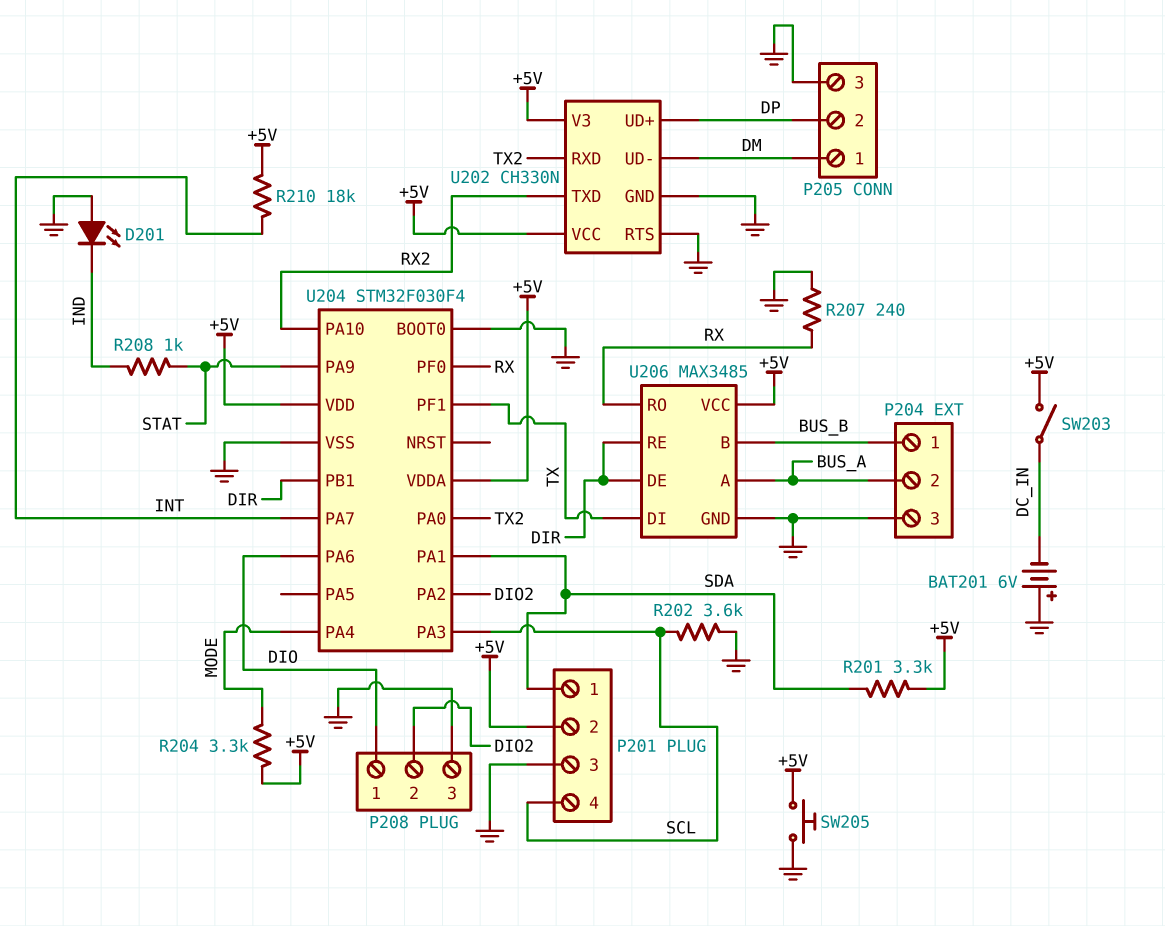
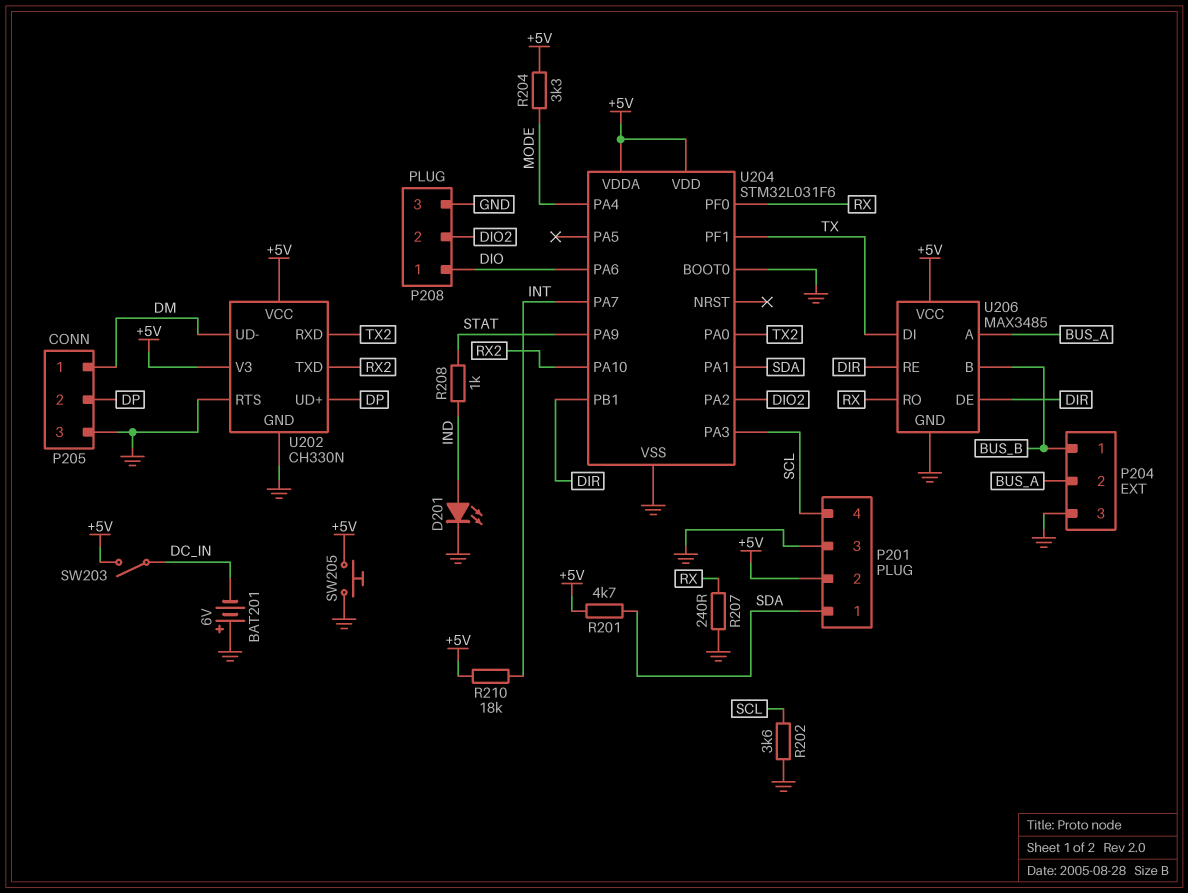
D201: LED (A GND, K IND) -> LED (A IND, K GND)
R201: 3.3k (+5V, SDA) -> 4.7k (+5V, SDA)
U204: STM32F030F4 -> STM32L031F6

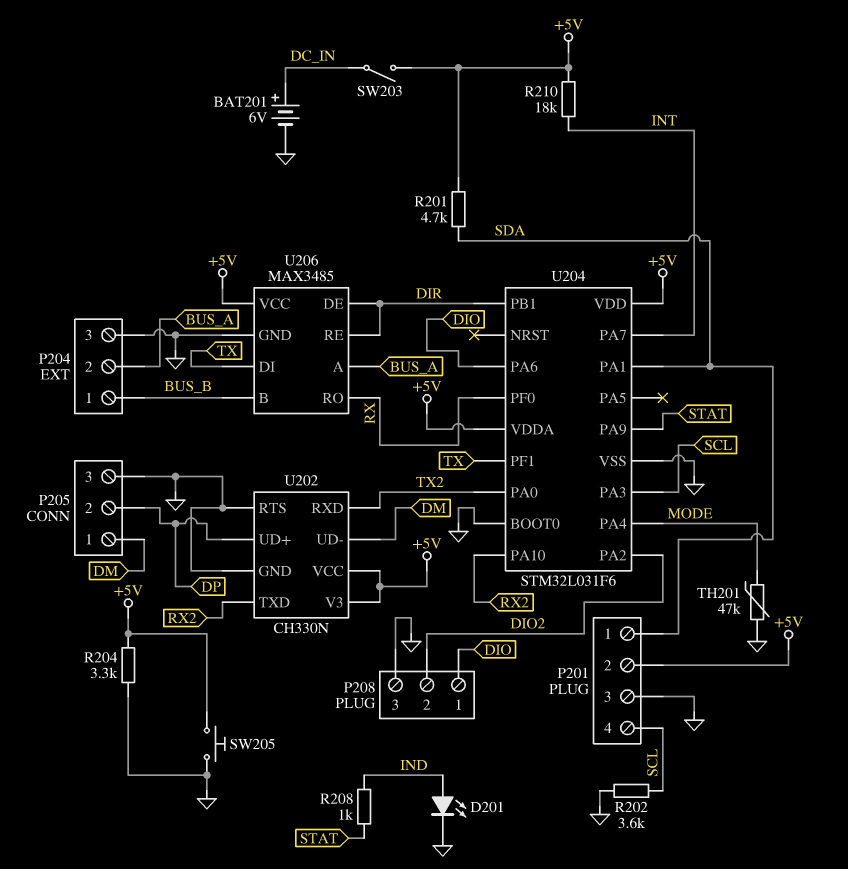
BAT201: 6V (plus GND, minus DC_IN) -> 6V (plus DC_IN, minus GND)
R204: 3.3k (+5V, MODE) -> 3.3k (+5V, GND)
R207: 240 (GND, RX) -> none
TH201: none -> 47k (GND, MODE)

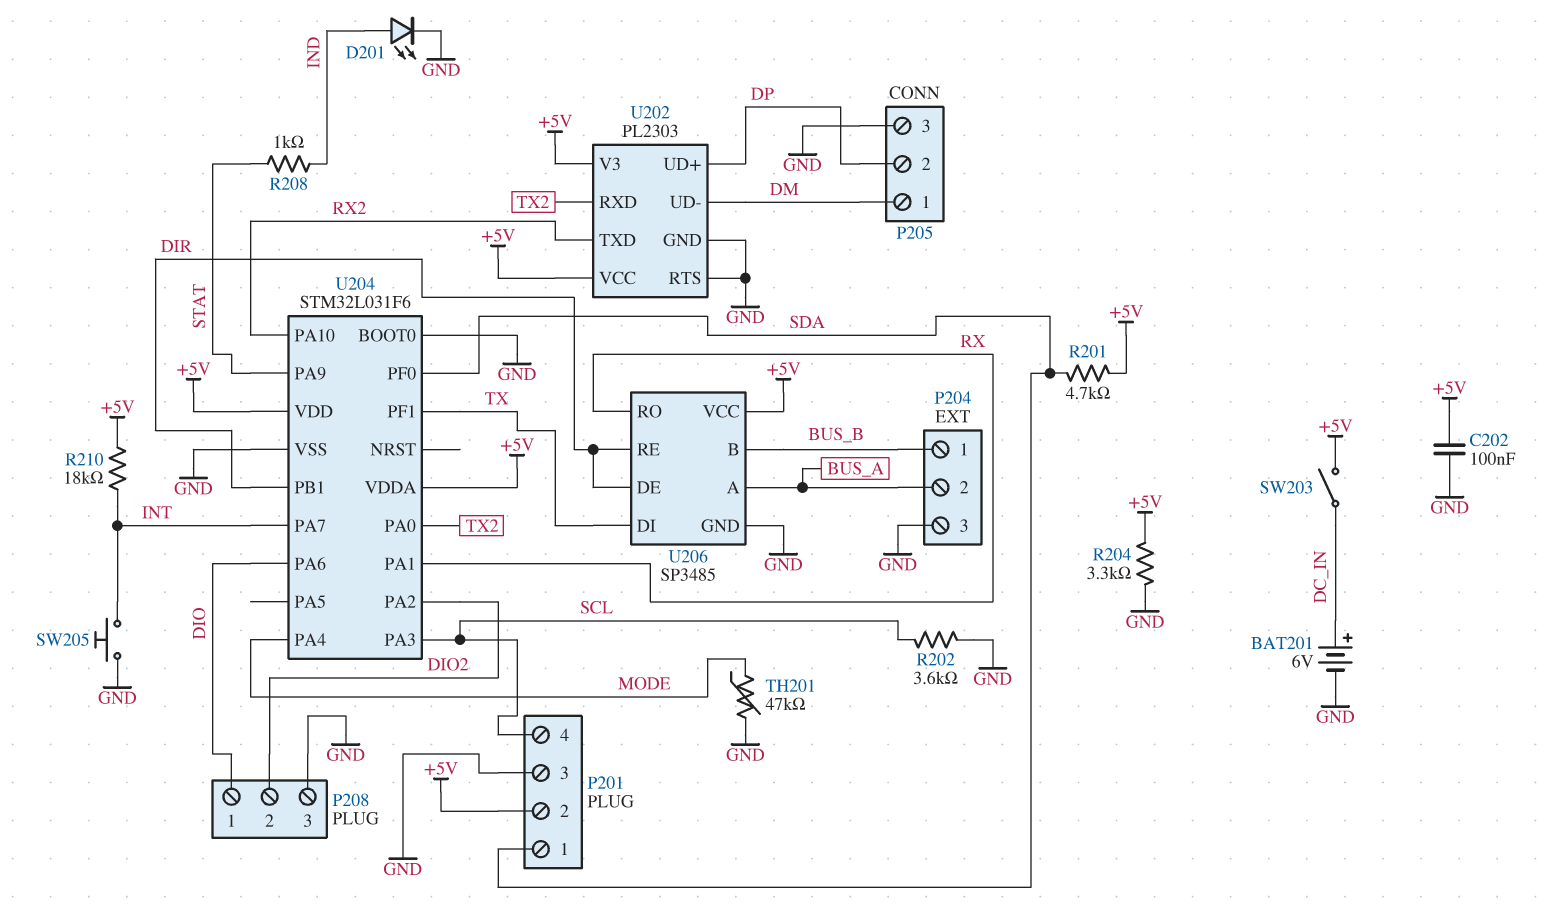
C202: none -> 100nF (+5V, GND)
SW205: button (+5V, GND) -> button (GND, INT)
U202: CH330N -> PL2303
U204 pin PA1: SDA -> RX
U204 pin PF0: RX -> SDA
U206: MAX3485 -> SP3485

